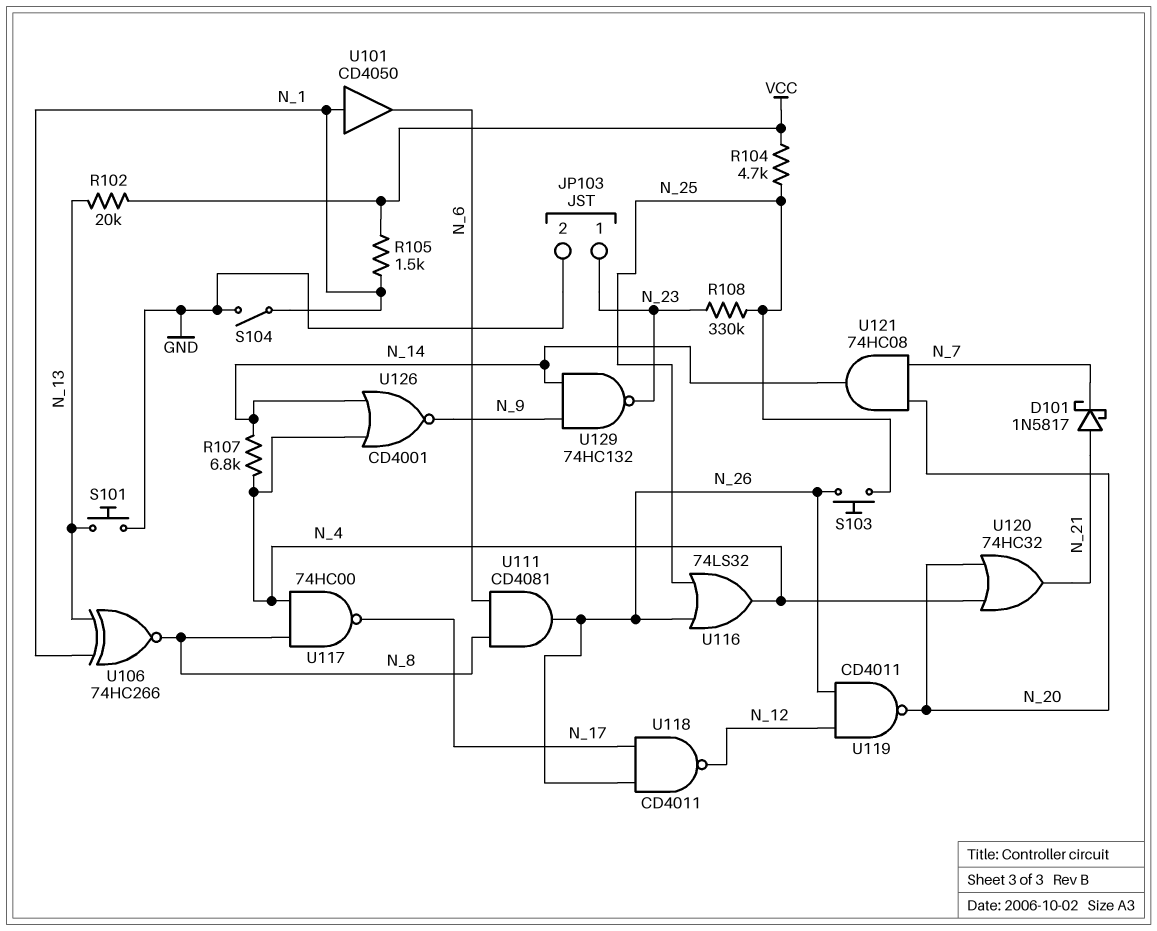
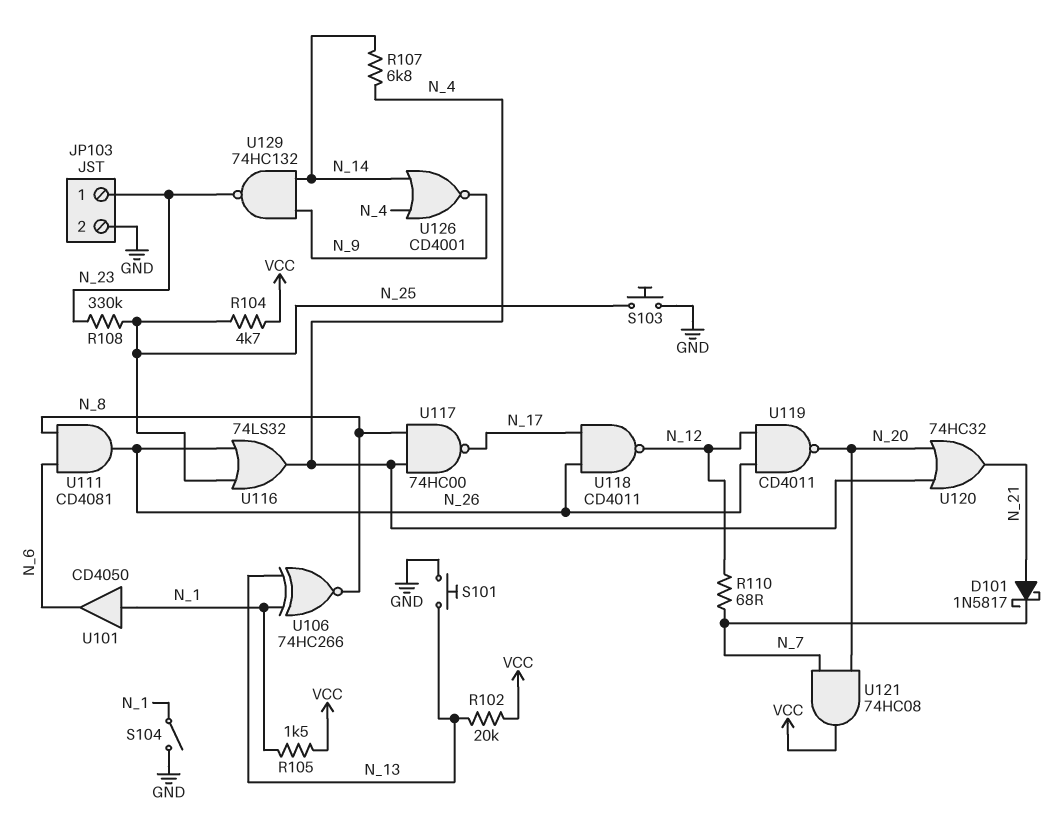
R110: none -> 68 (N_7, N_12)
S103: button (N_25, N_26) -> button (GND, N_25)
U121: AND 74HC08 (in N_7, in N_20, out N_14) -> AND 74HC08 (in N_7, in N_20, out VCC)

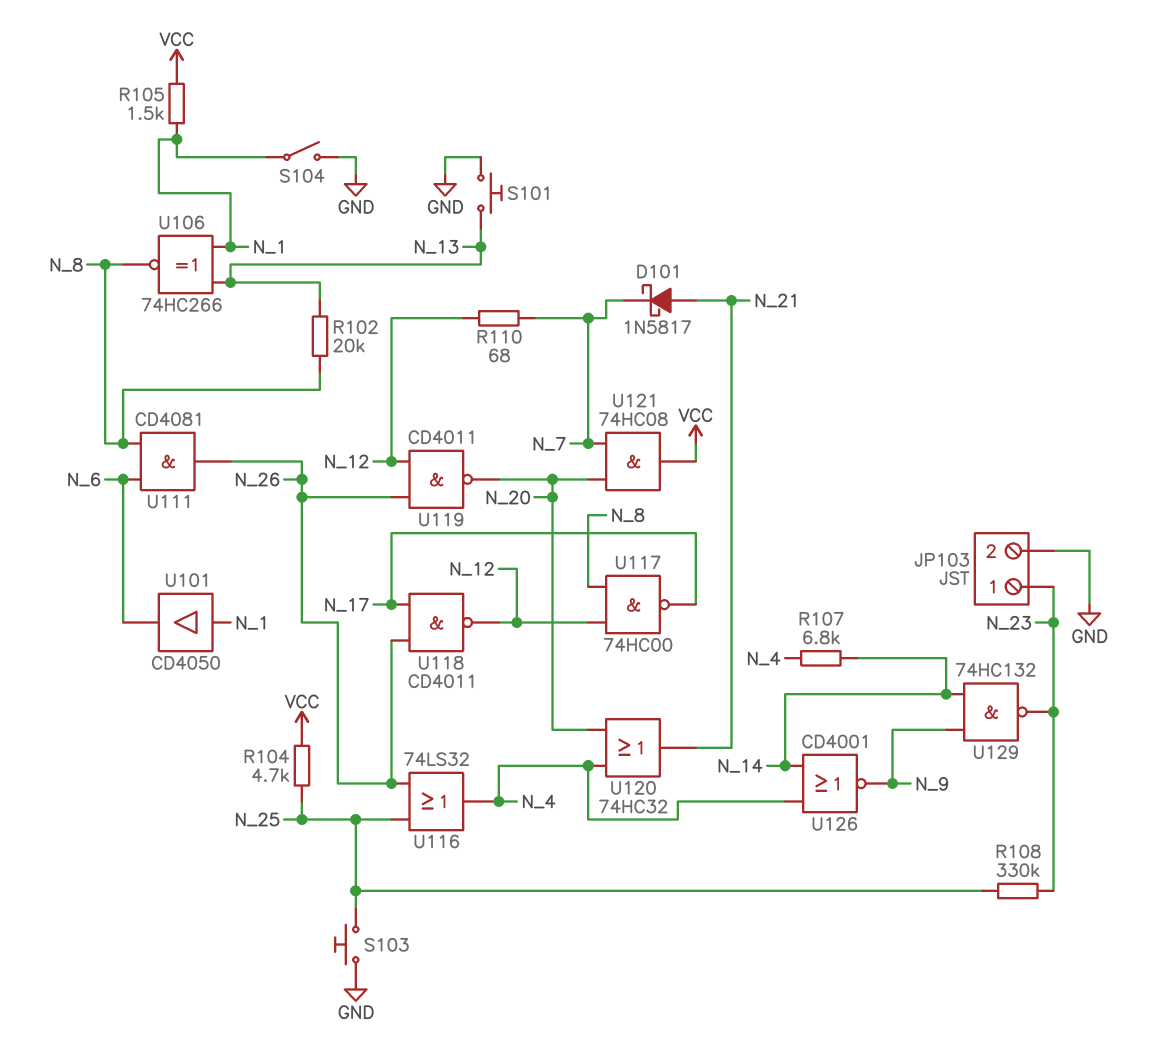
R102: 20k (N_13, VCC) -> 20k (N_8, N_13)
U117: NAND 74HC00 (in N_4, in N_8, out N_17) -> NAND 74HC00 (in N_8, in N_12, out N_17)

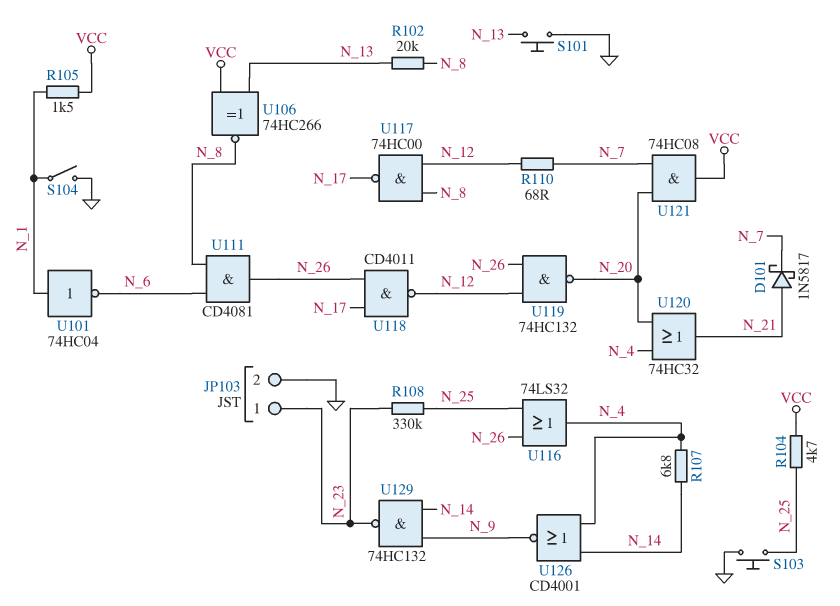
U101: buffer CD4050 (in N_1, out N_6) -> NOT 74HC04 (in N_1, out N_6)
U106: XNOR 74HC266 (in N_1, in N_13, out N_8) -> XNOR 74HC266 (in N_13, in VCC, out N_8)
U119: NAND CD4011 (in N_12, in N_26, out N_20) -> NAND 74HC132 (in N_12, in N_26, out N_20)

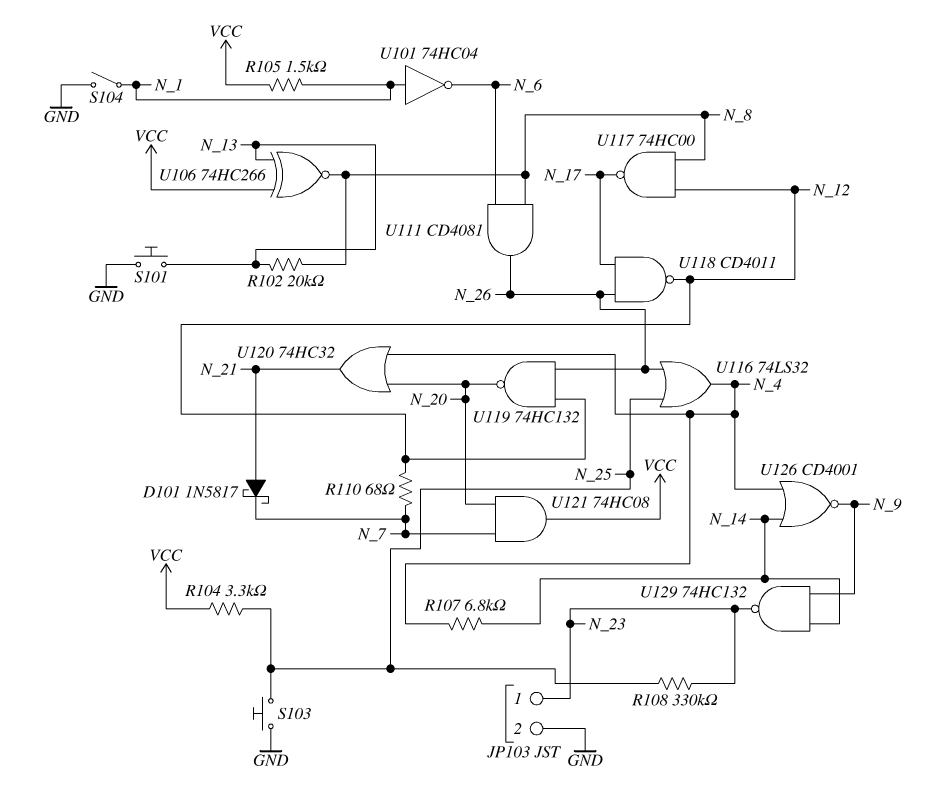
R104: 4.7k (N_25, VCC) -> 3.3k (N_25, VCC)

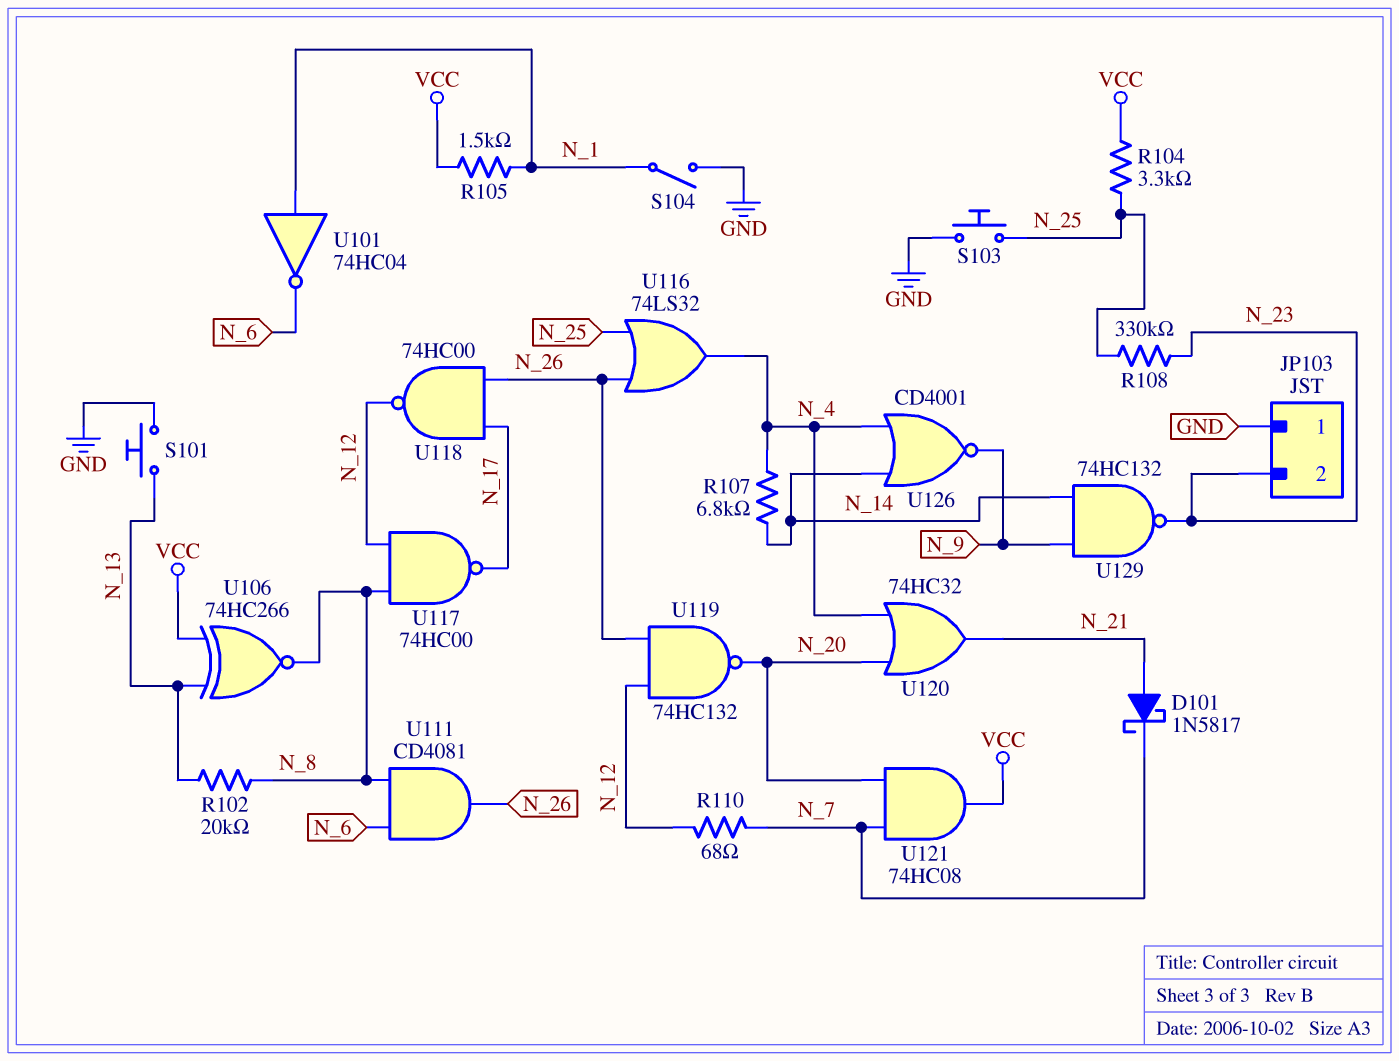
JP103 pin 1: N_23 -> GND
JP103 pin 2: GND -> N_23
U118: NAND CD4011 (in N_17, in N_26, out N_12) -> NAND 74HC00 (in N_17, in N_26, out N_12)

